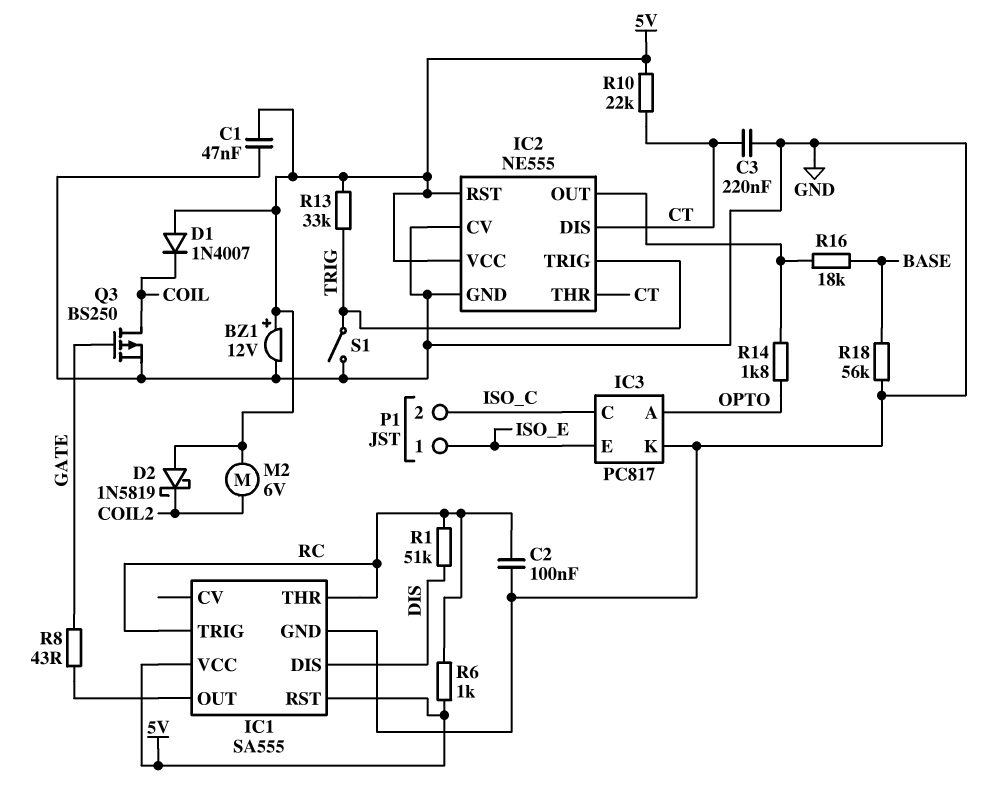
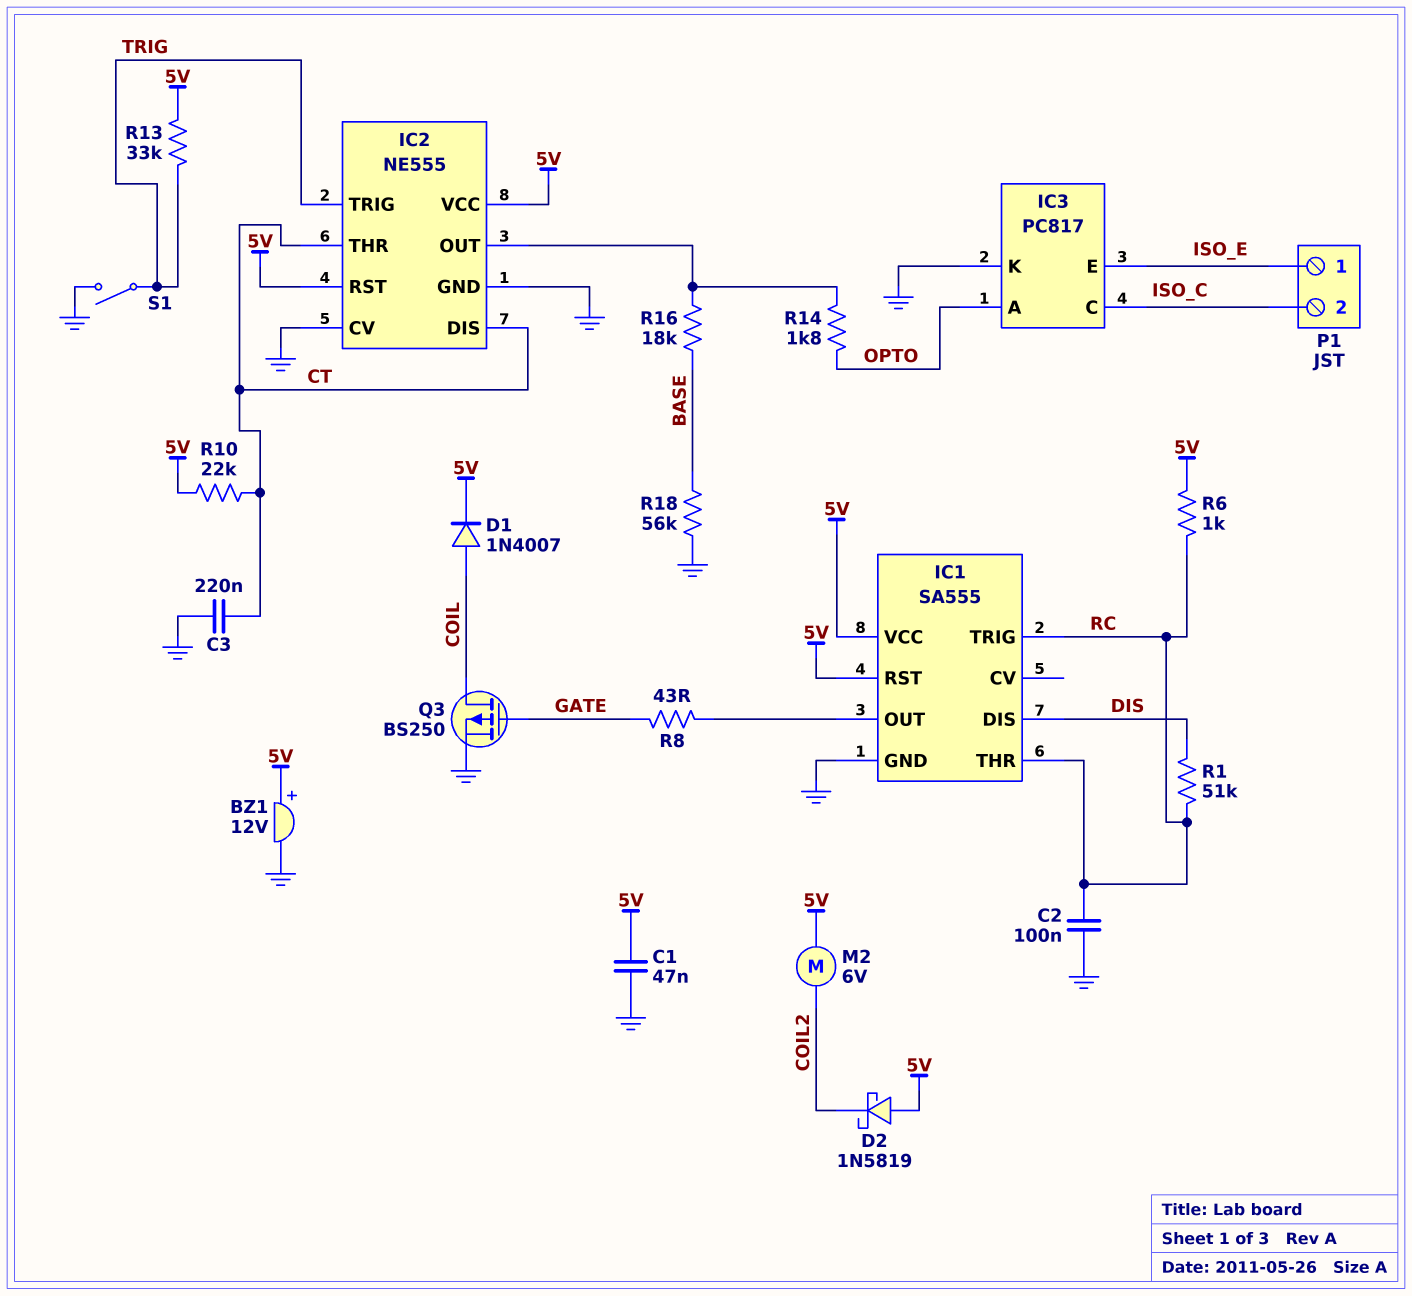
D1: diode 1N4007 (A 5V, K COIL) -> diode 1N4007 (A COIL, K 5V)

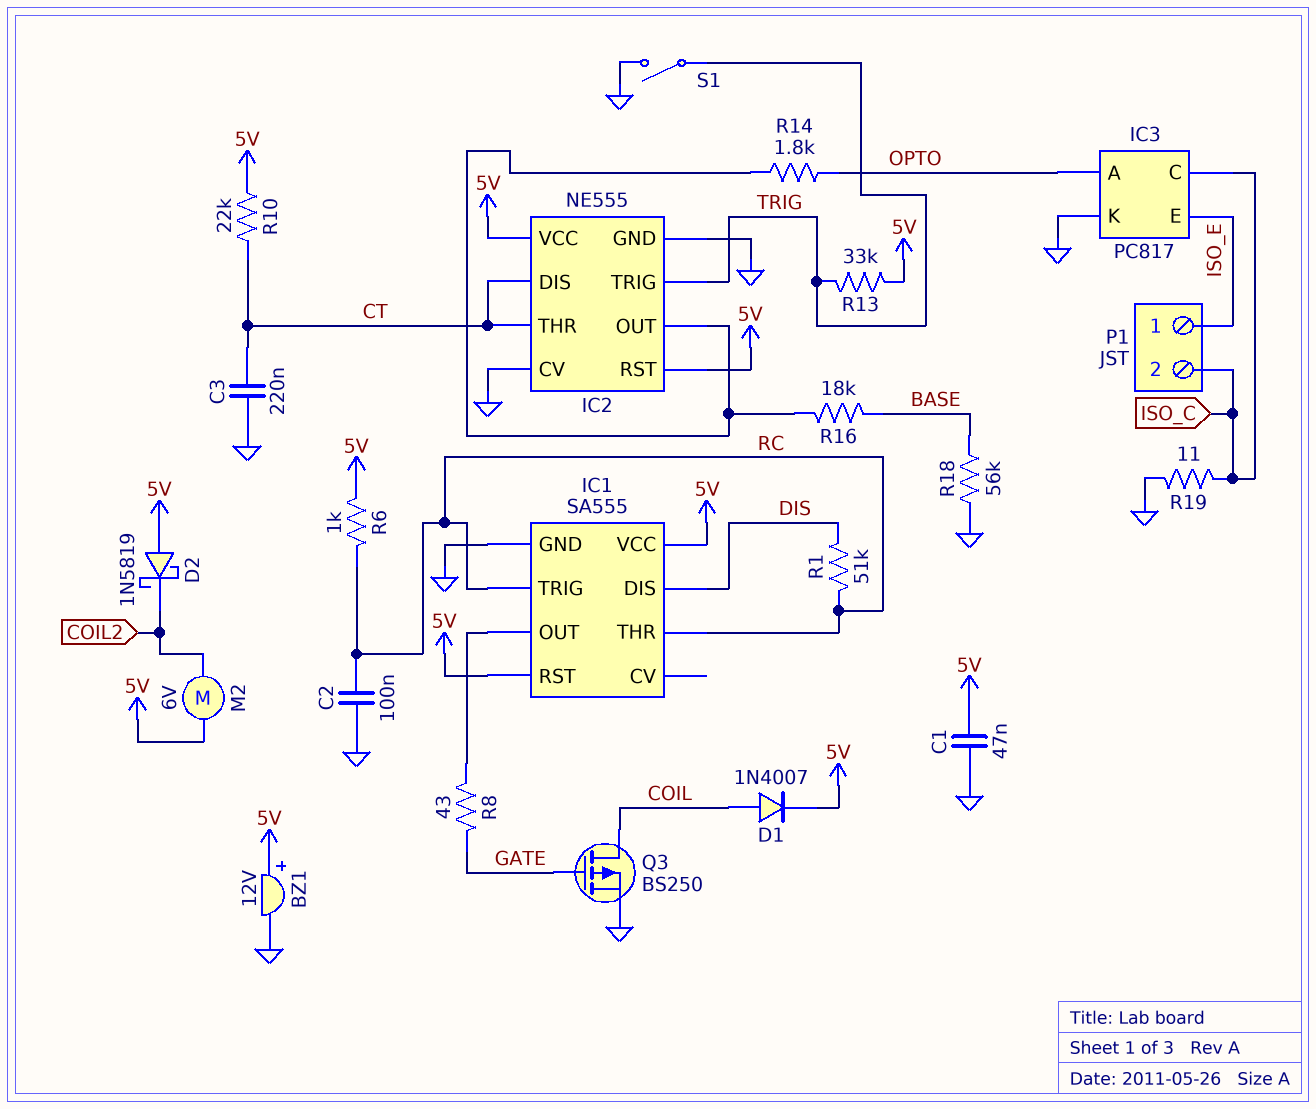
R19: none -> 11 (GND, ISO_C)

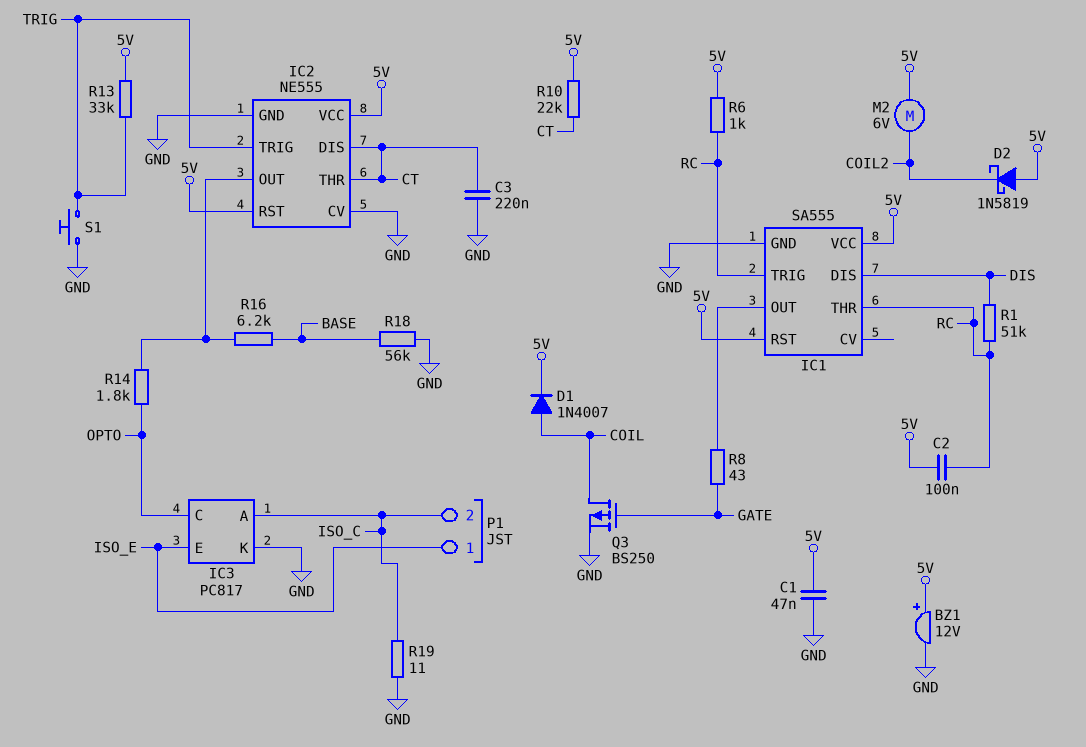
C2: 100nF (GND, RC) -> 100nF (5V, RC)
IC3 pin A: OPTO -> ISO_C
IC3 pin C: ISO_C -> OPTO
R16: 18k (BASE, IC2/OUT) -> 6.2k (BASE, IC2/OUT)
S1: switch (GND, TRIG) -> button (GND, TRIG)

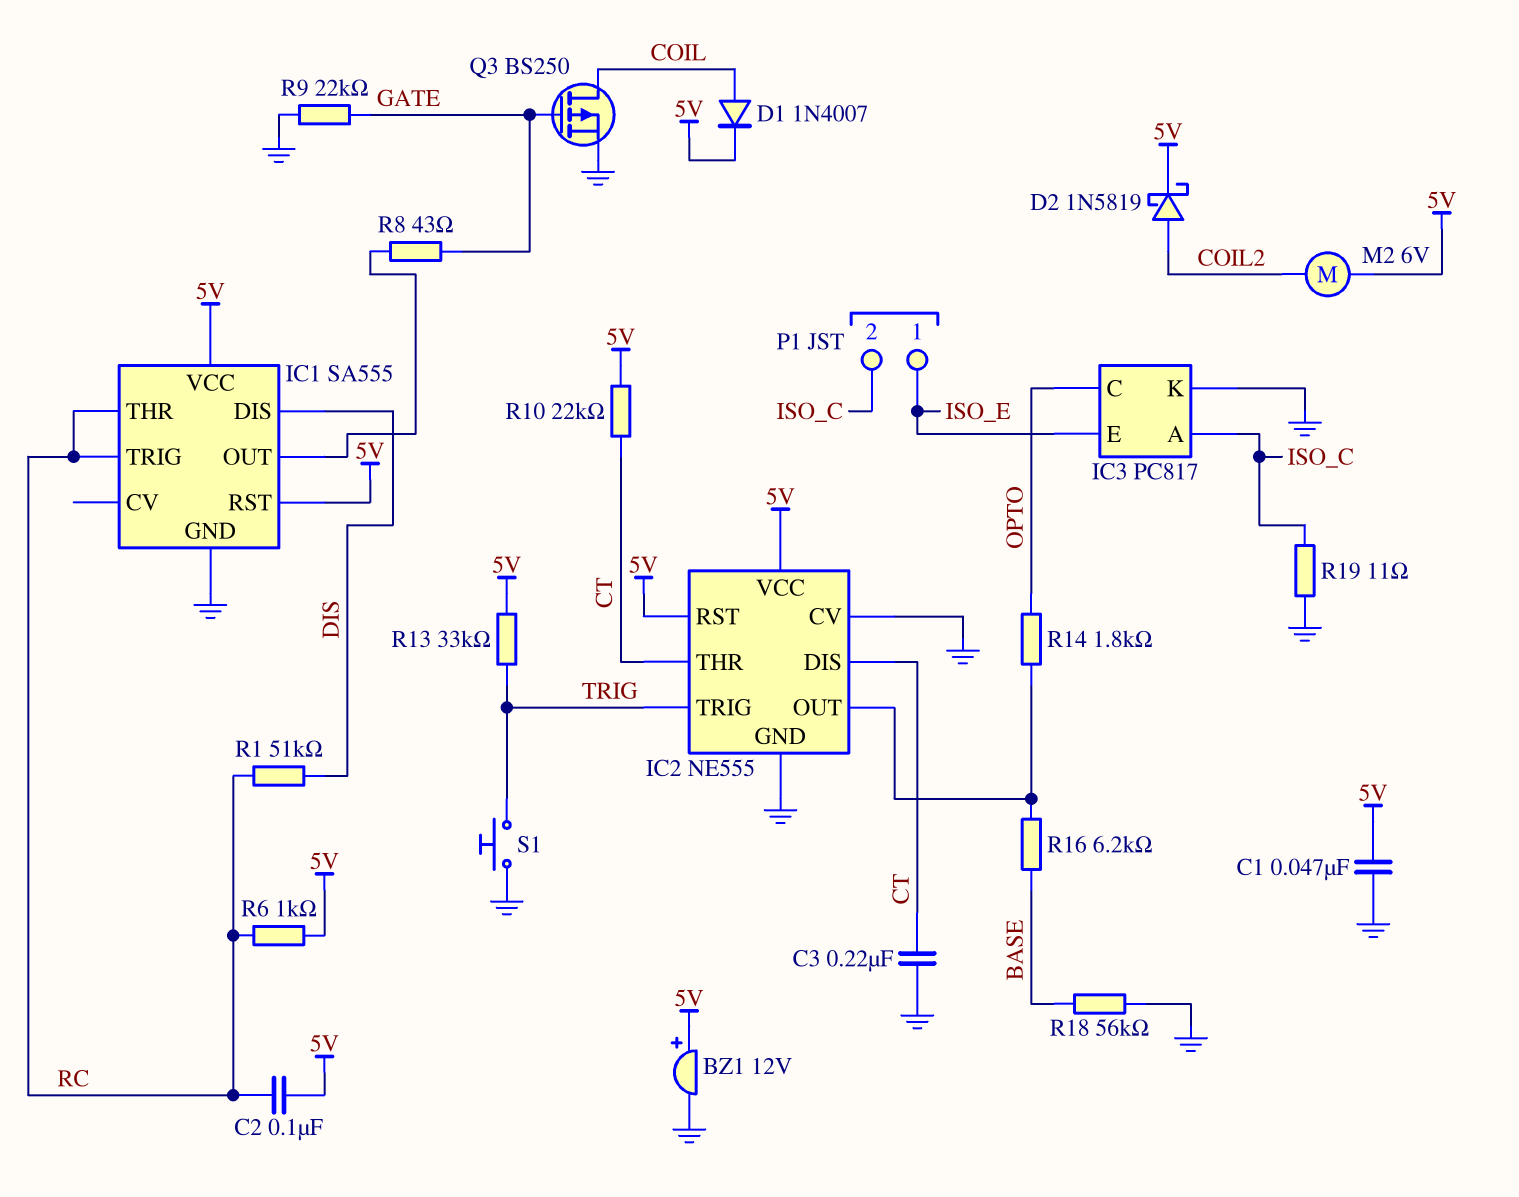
D2: schottky 1N5819 (A 5V, K COIL2) -> schottky 1N5819 (A COIL2, K 5V)
R9: none -> 22k (GATE, GND)

